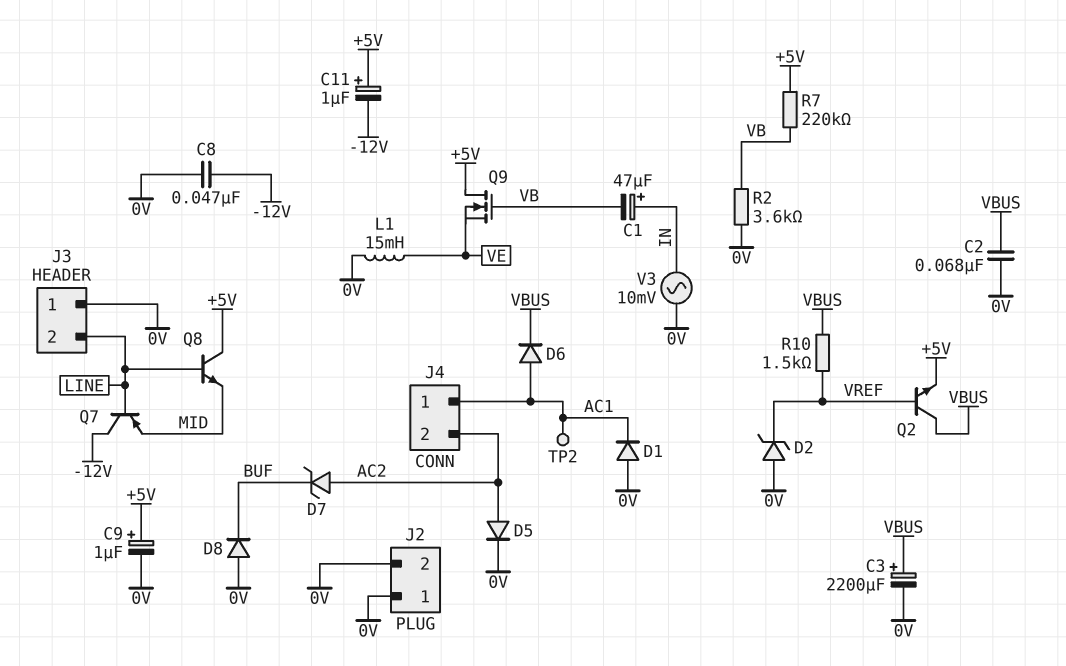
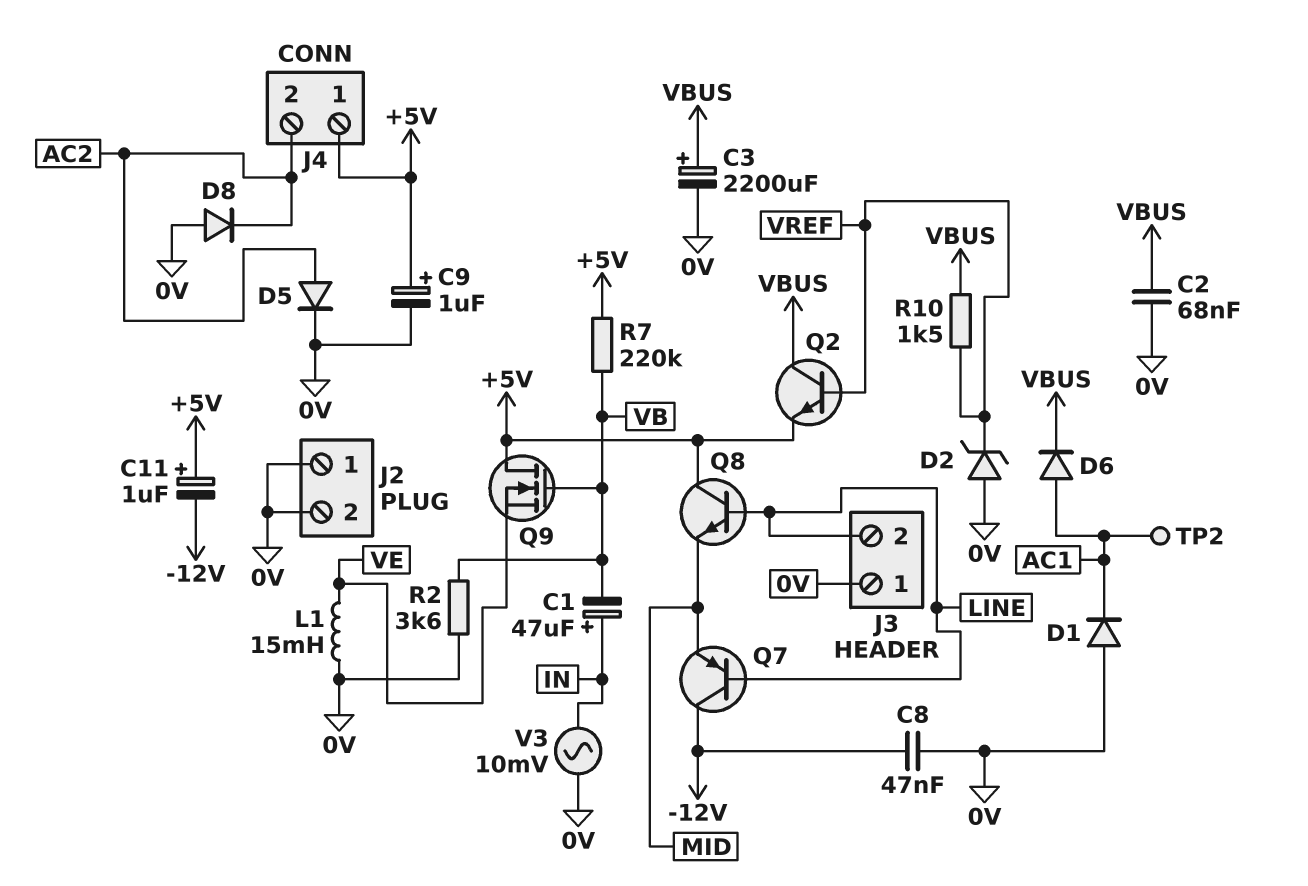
D7: zener (A AC2, K BUF) -> none
D8: diode (A 0V, K BUF) -> diode (A 0V, K AC2)
J4 pin 1: AC1 -> +5V

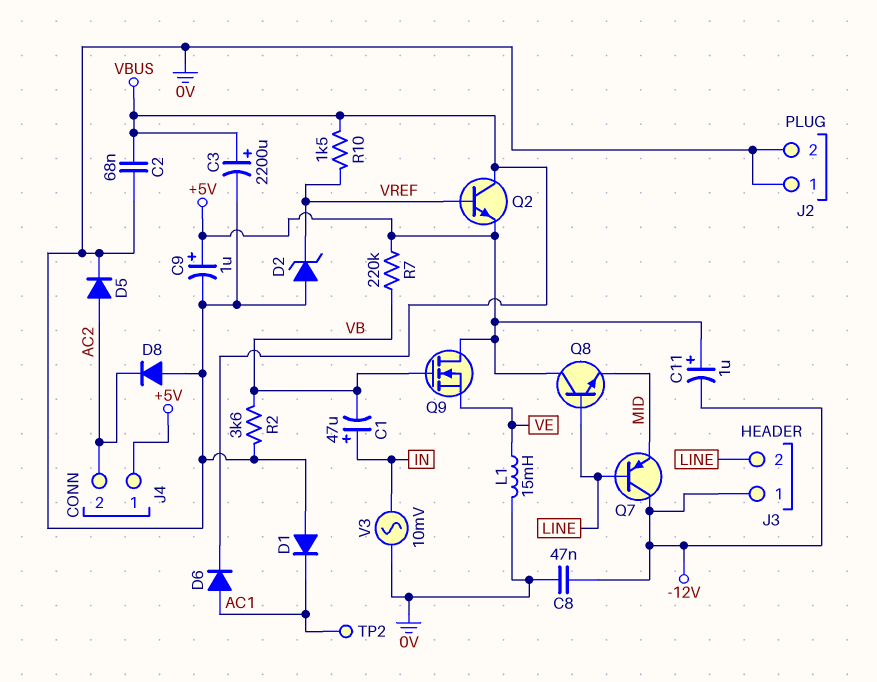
J3 pin 1: 0V -> -12V

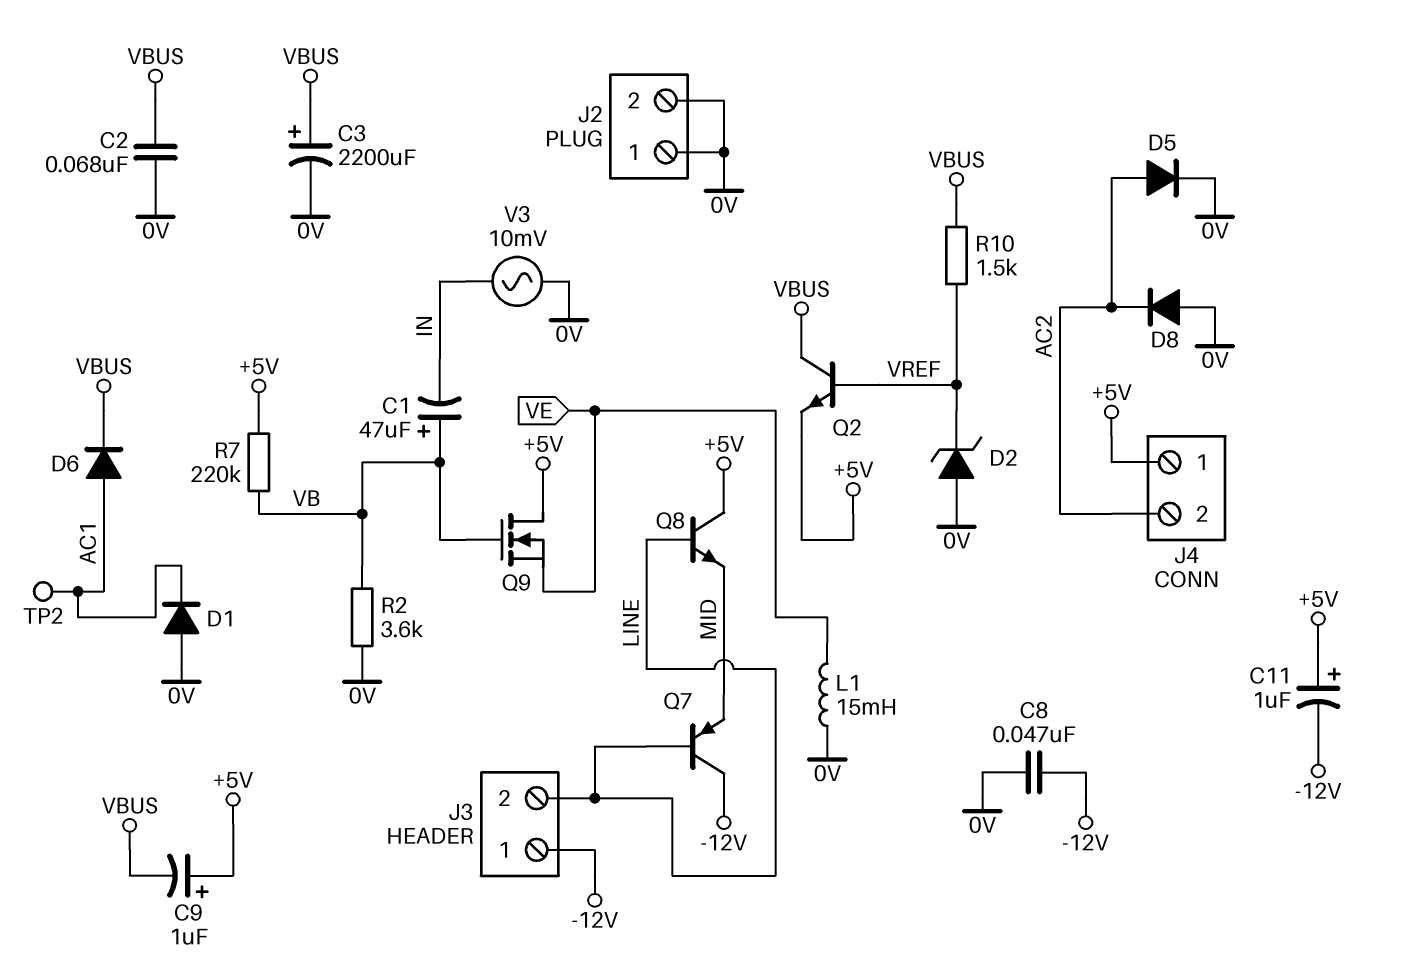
C1: 47uF (plus IN, minus VB) -> 47uF (plus VB, minus IN)
C9: 1uF (plus +5V, minus 0V) -> 1uF (plus +5V, minus VBUS)

